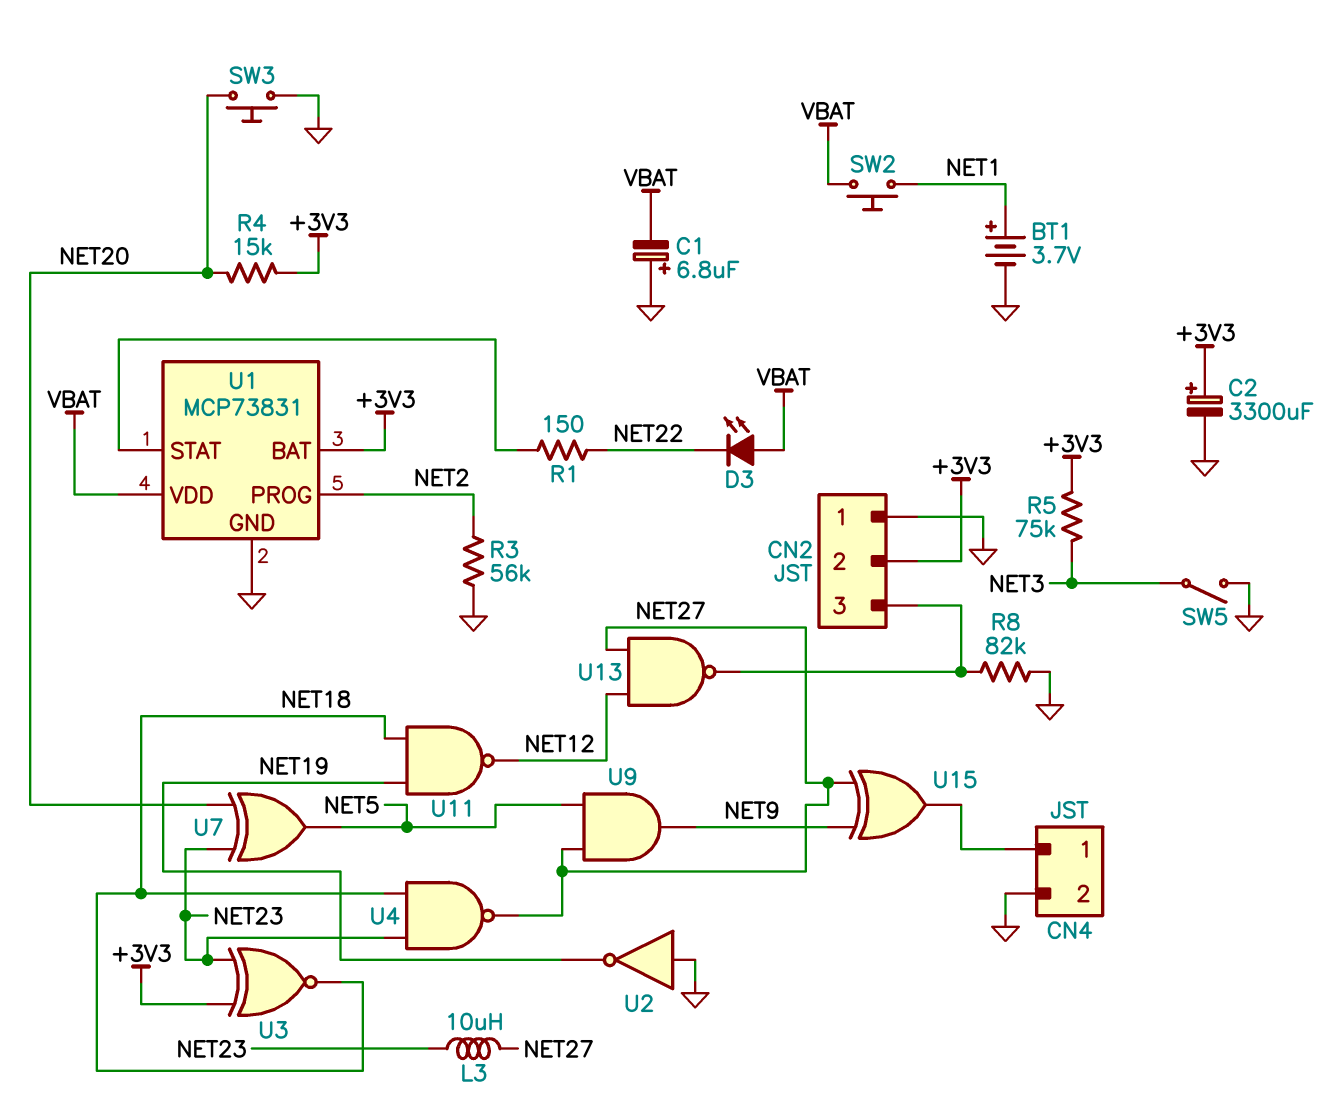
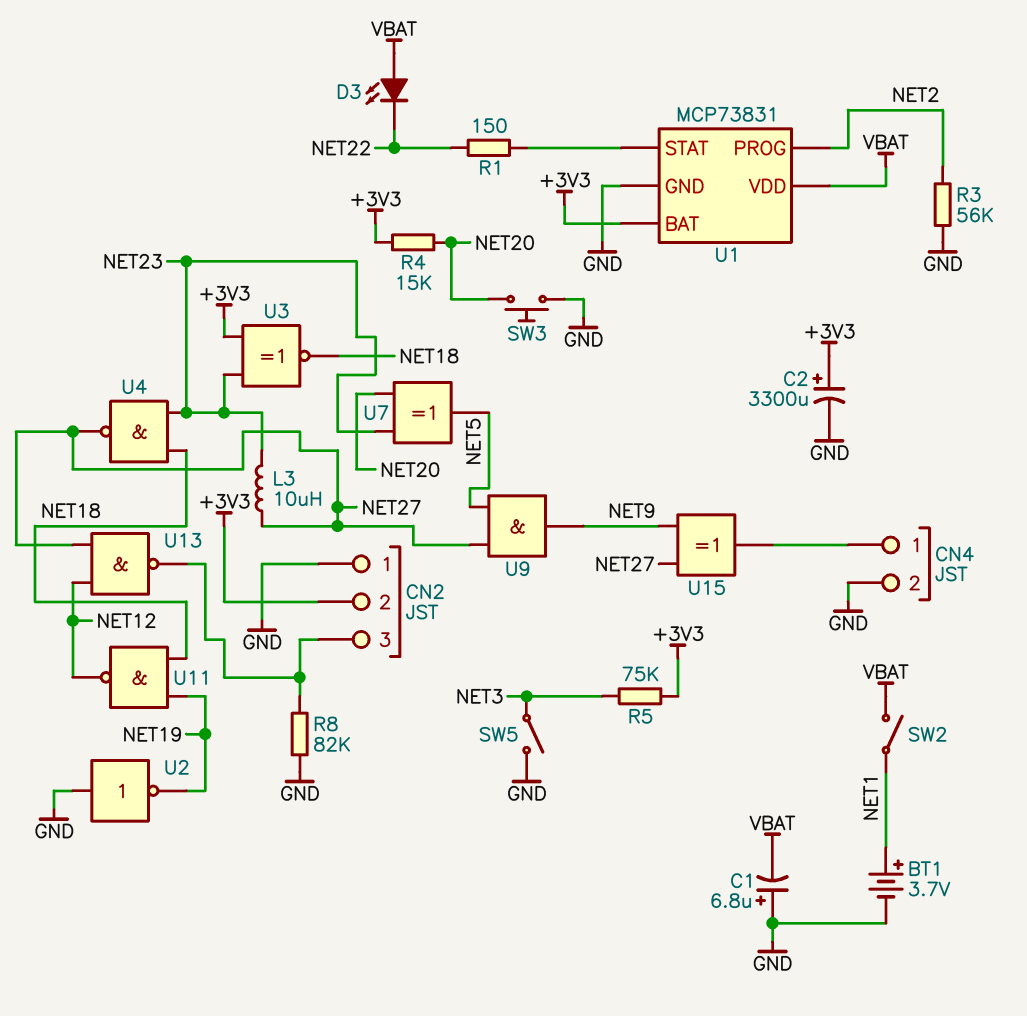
SW2: button (NET1, VBAT) -> switch (NET1, VBAT)

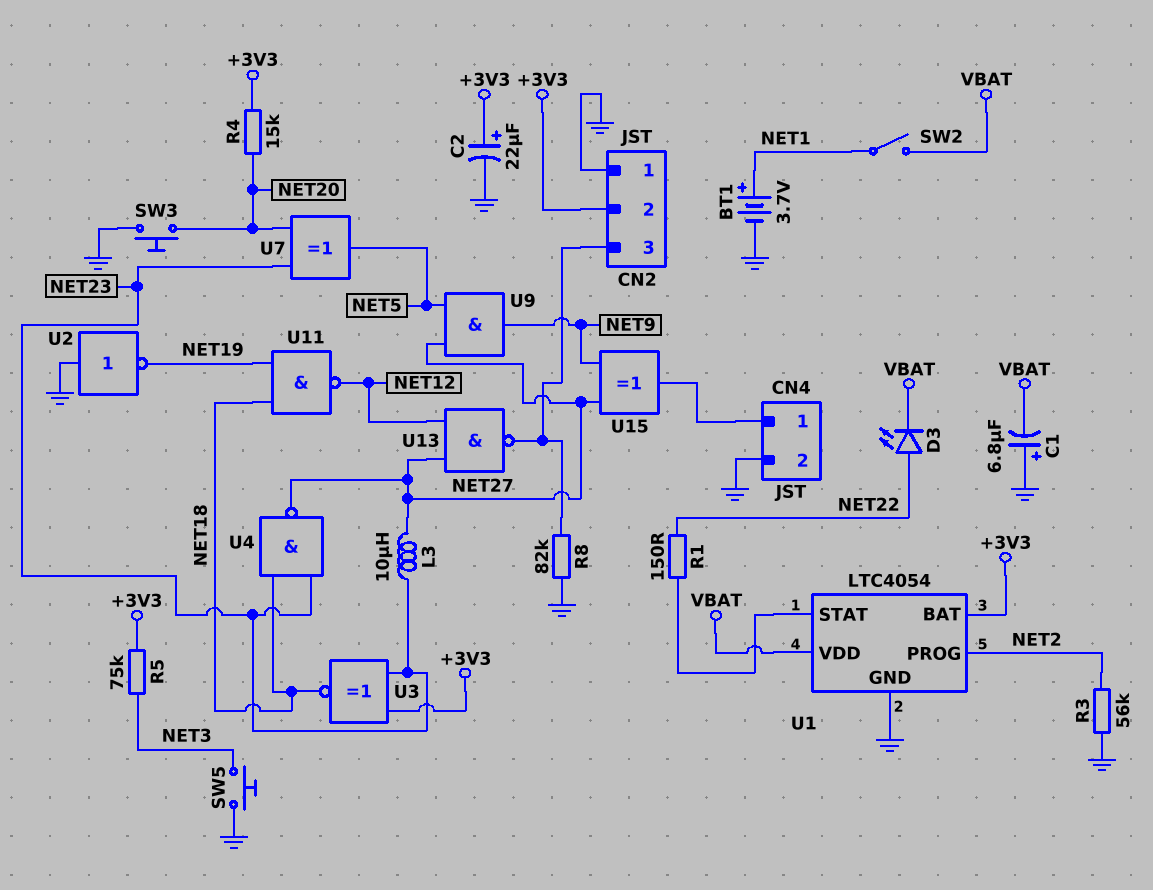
C2: 3300uF (plus +3V3, minus GND) -> 22uF (plus +3V3, minus GND)
D3: LED (A VBAT, K NET22) -> LED (A NET22, K VBAT)
SW5: switch (GND, NET3) -> button (GND, NET3)
U1: MCP73831 -> LTC4054

